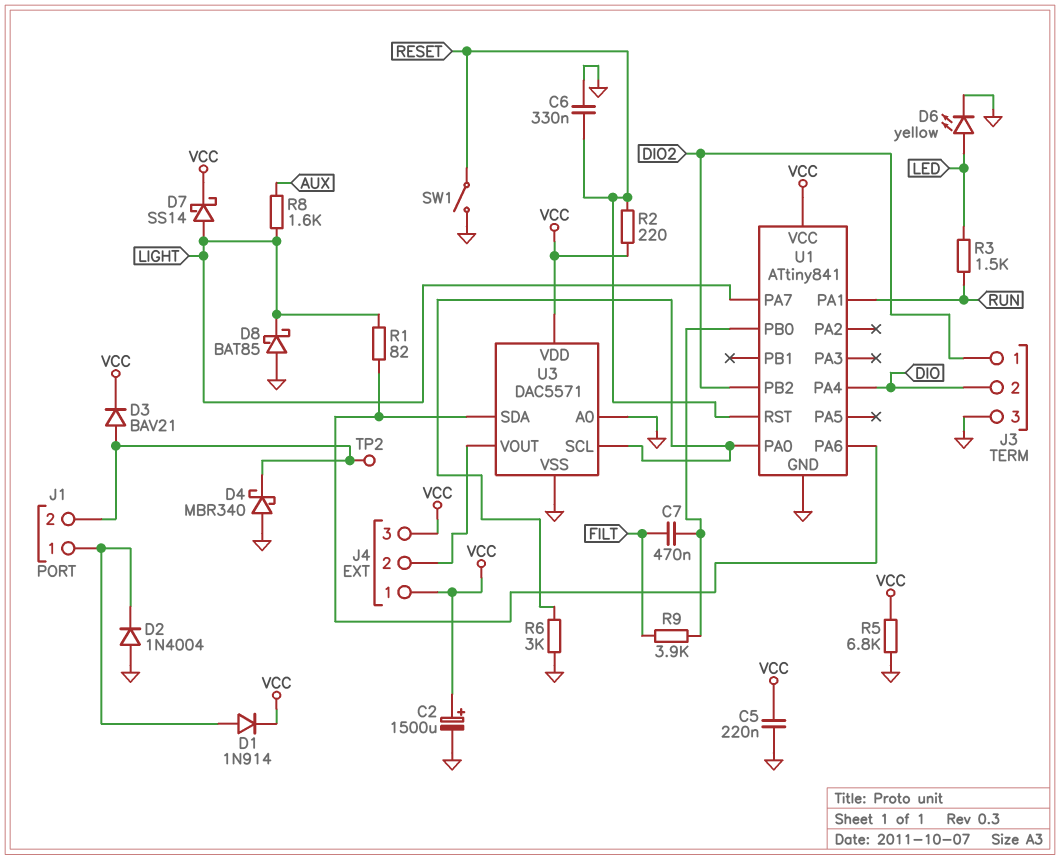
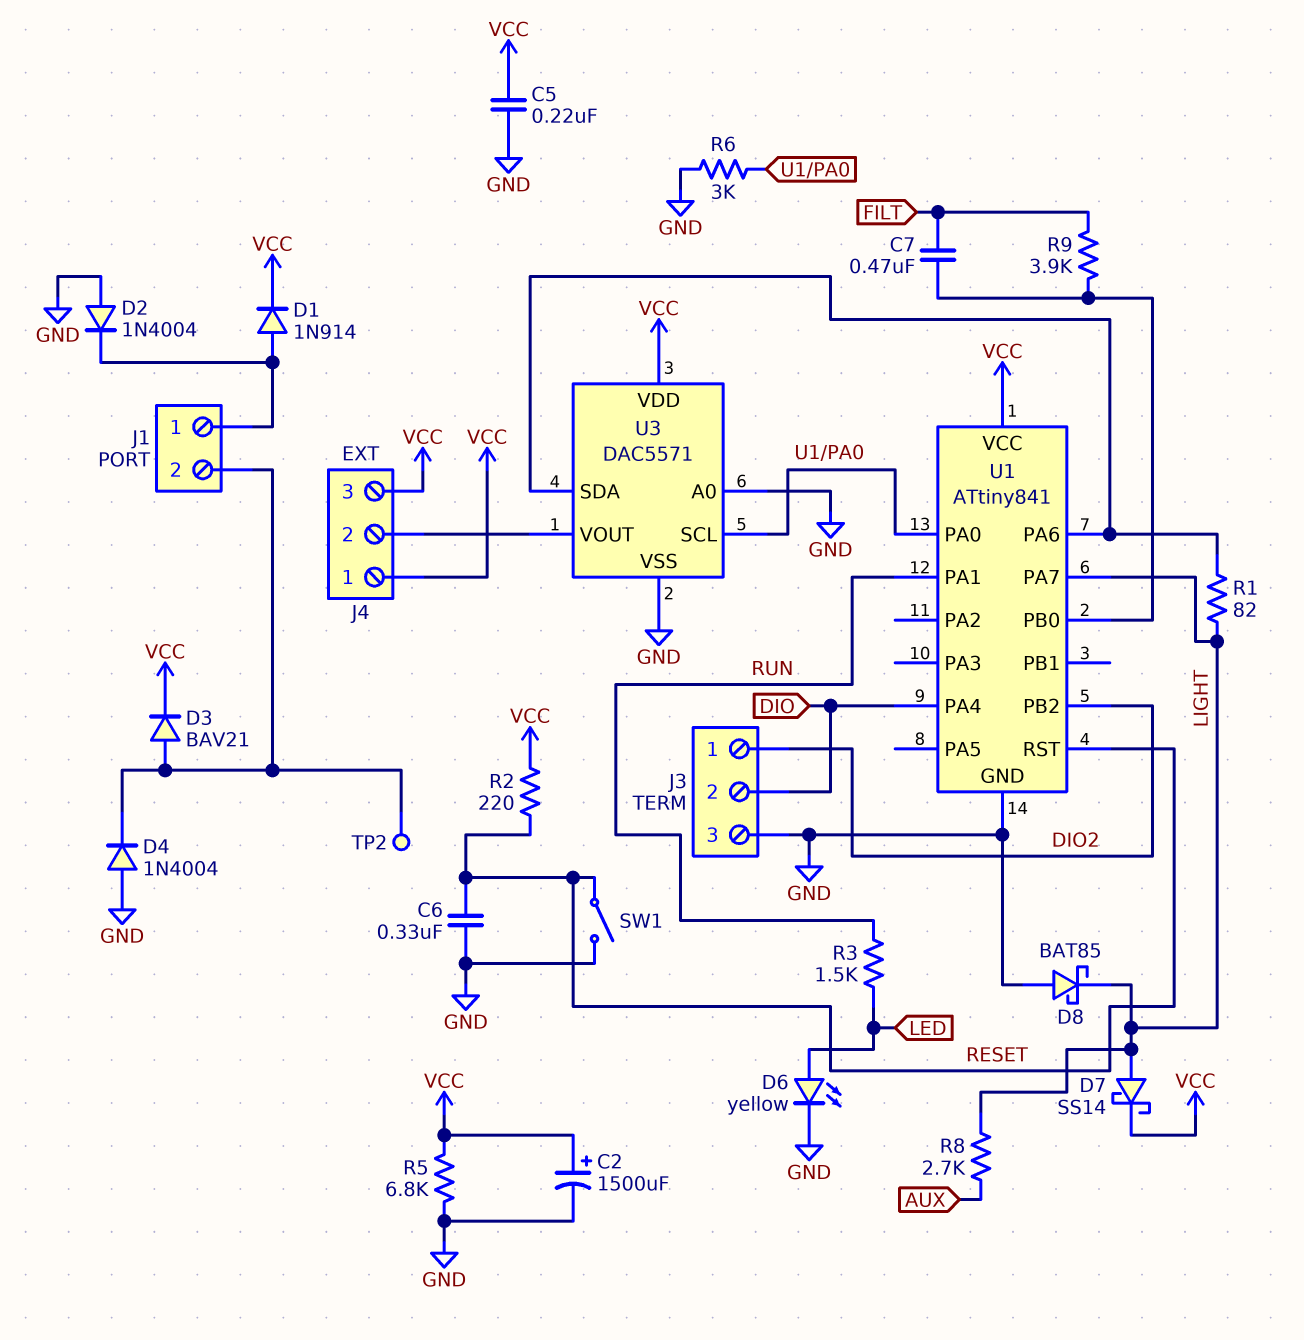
D4: schottky MBR340 (A GND, K J1/2) -> diode 1N4004 (A GND, K J1/2)
R8: 1.6k (AUX, LIGHT) -> 2.7k (AUX, LIGHT)

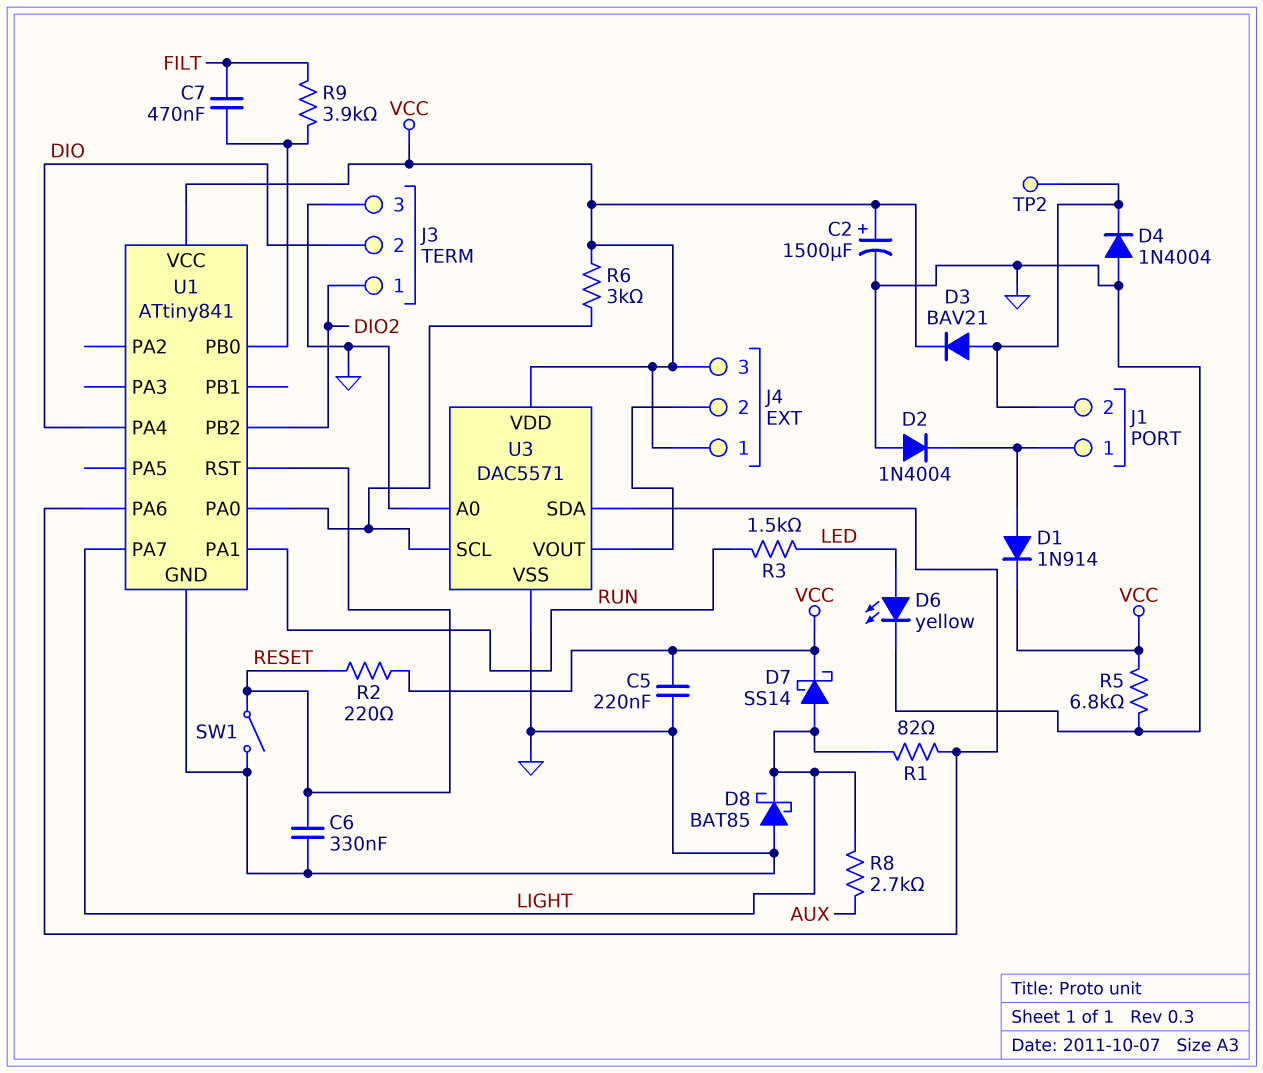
R6: 3k (GND, U1/PA0) -> 3k (U1/PA0, VCC)

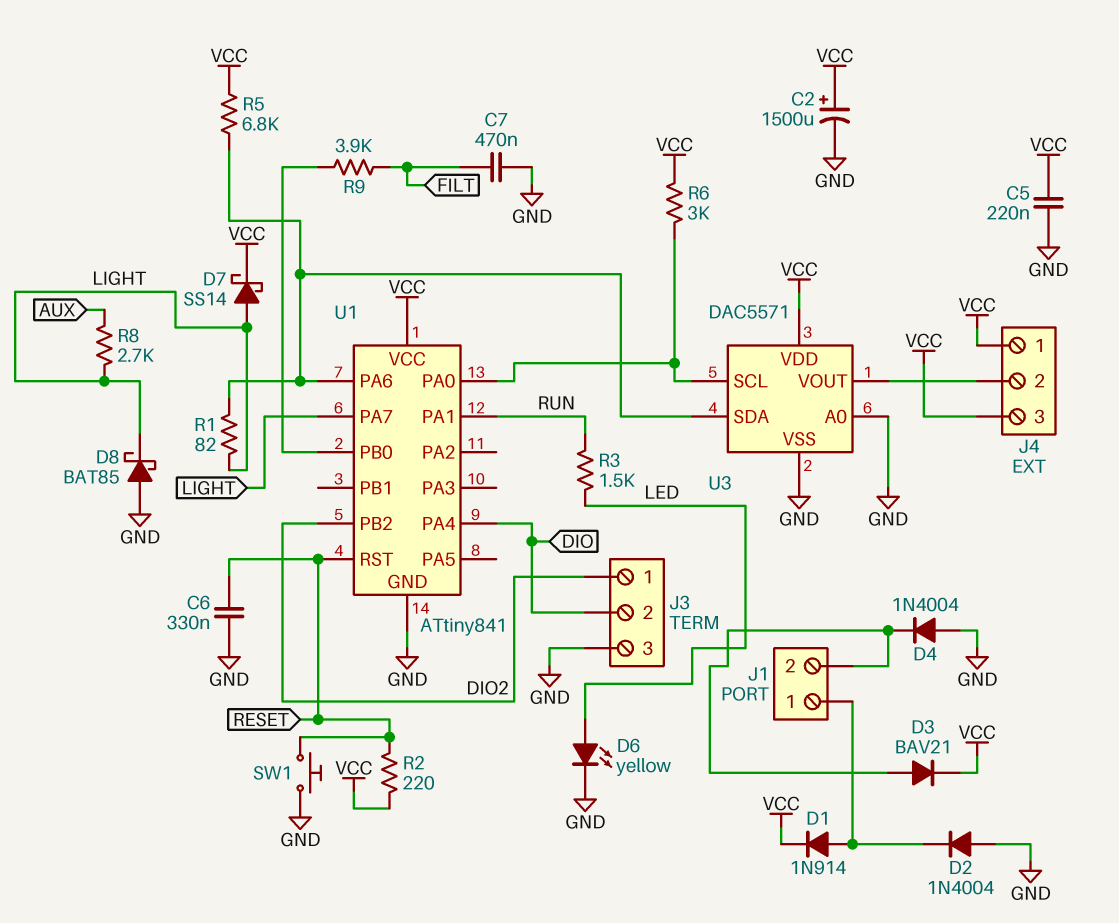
C7: 470nF (FILT, U1/PB0) -> 470nF (FILT, GND)
R5: 6.8k (GND, VCC) -> 6.8k (U1/PA6, VCC)
SW1: switch (GND, RESET) -> button (GND, RESET)
TP2: test point (J1/2) -> none

